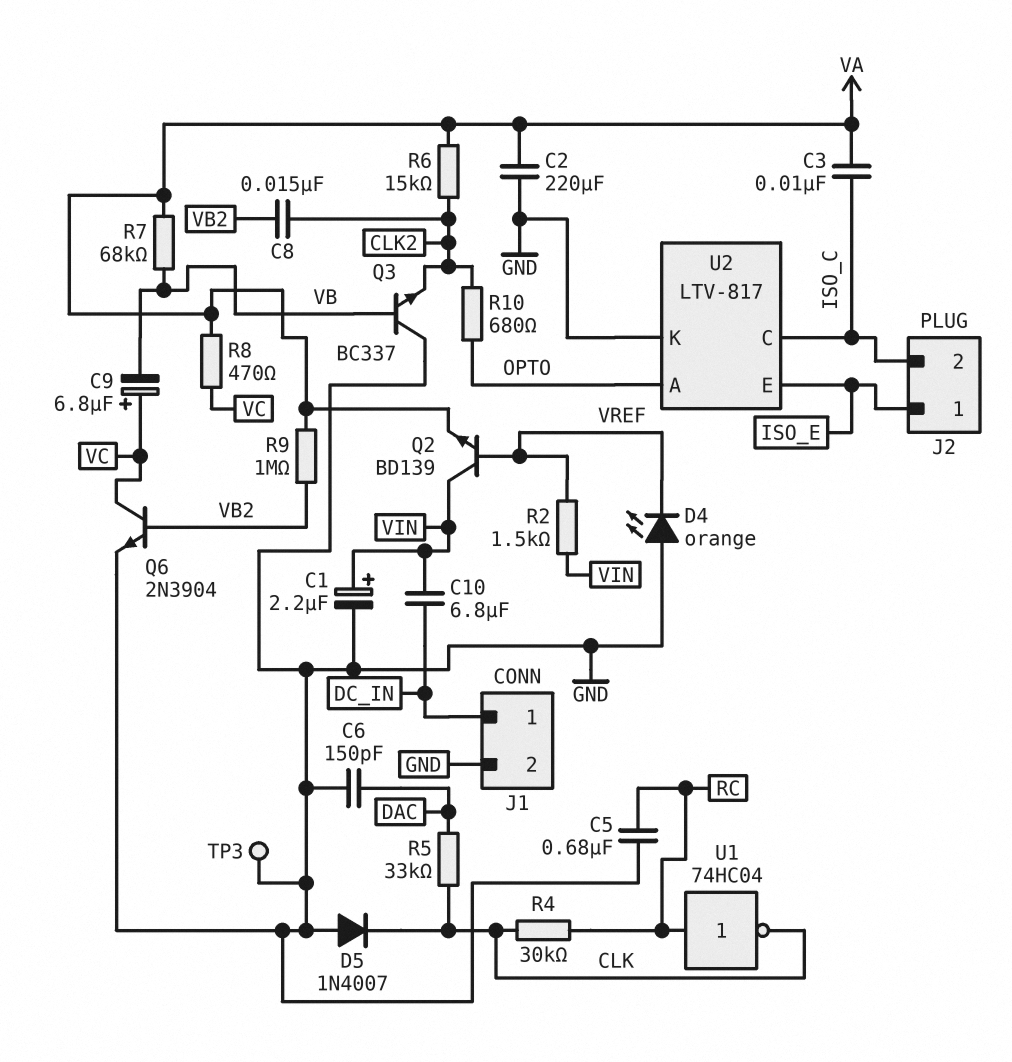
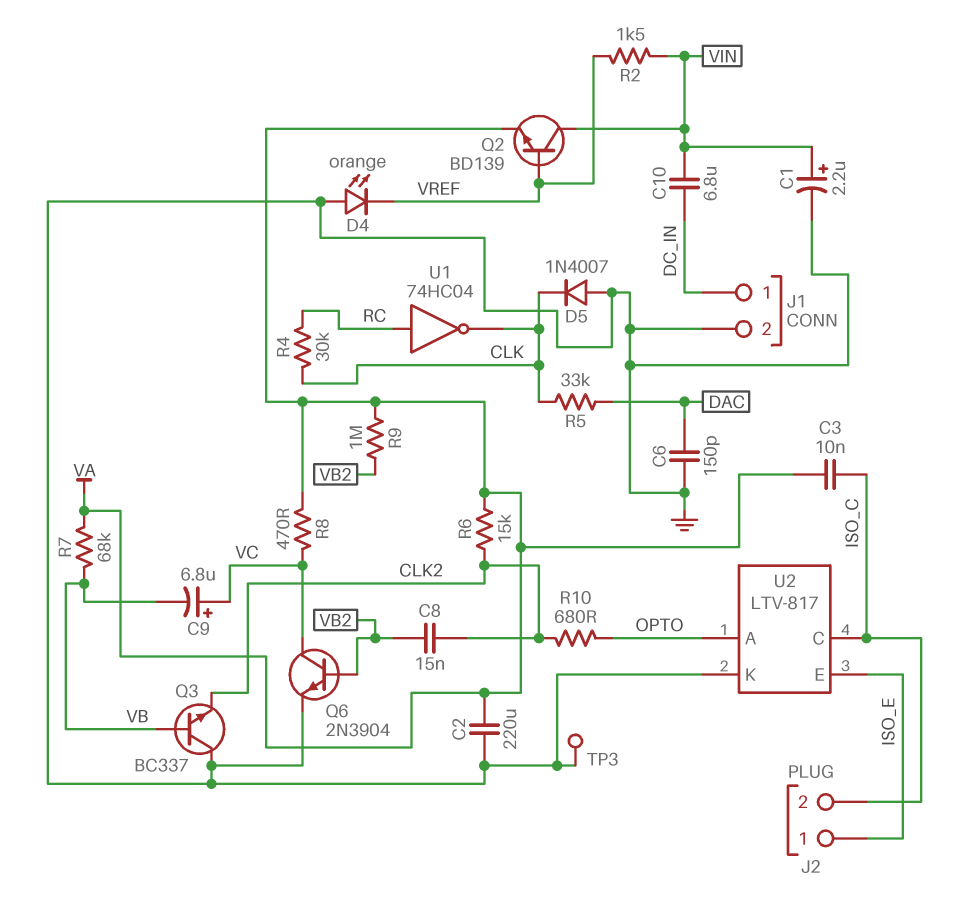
C5: 680nF (GND, RC) -> none

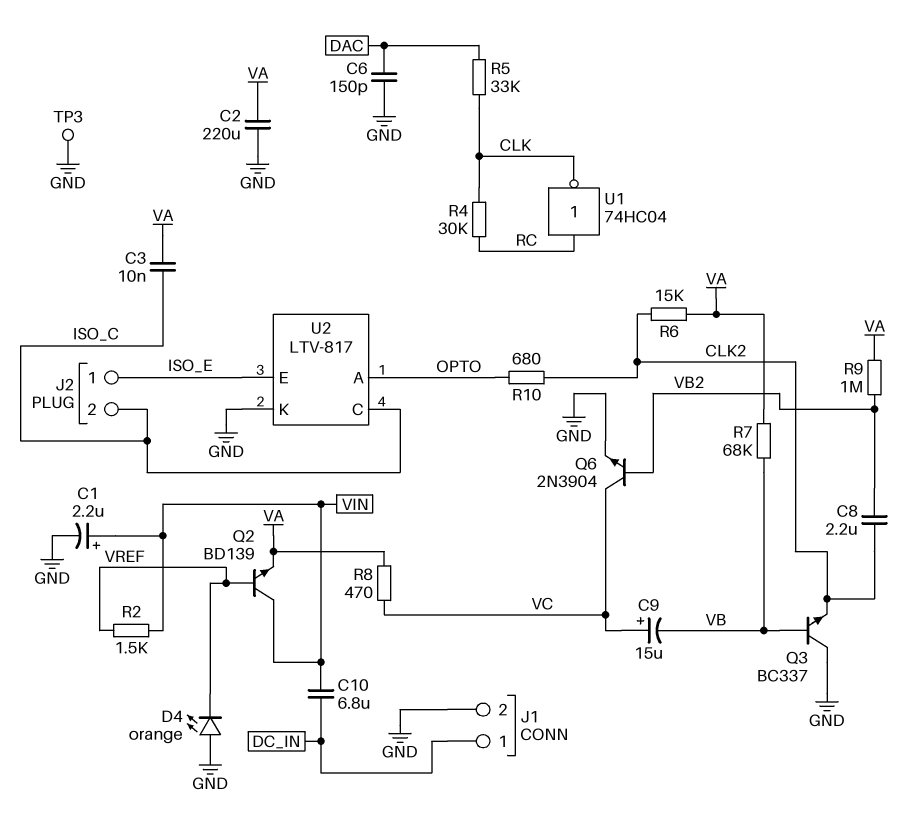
C8: 15nF (CLK2, VB2) -> 2.2uF (CLK2, VB2)
C9: 6.8uF (plus VC, minus VB) -> 15uF (plus VC, minus VB)
D5: diode 1N4007 (A GND, K CLK) -> none

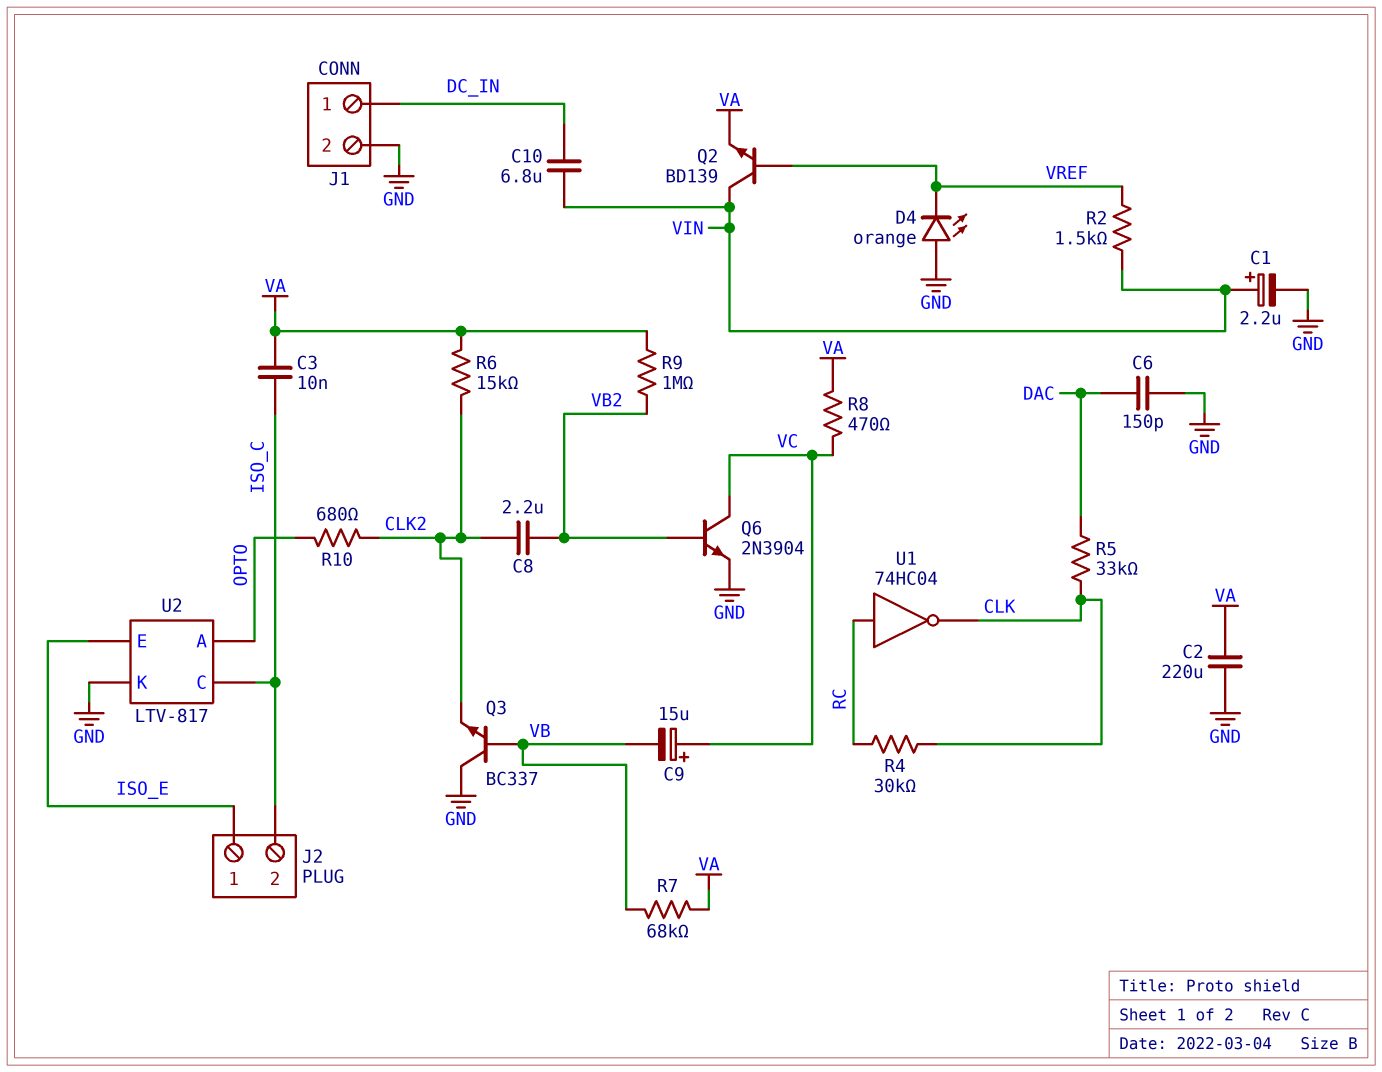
TP3: test point (GND) -> none

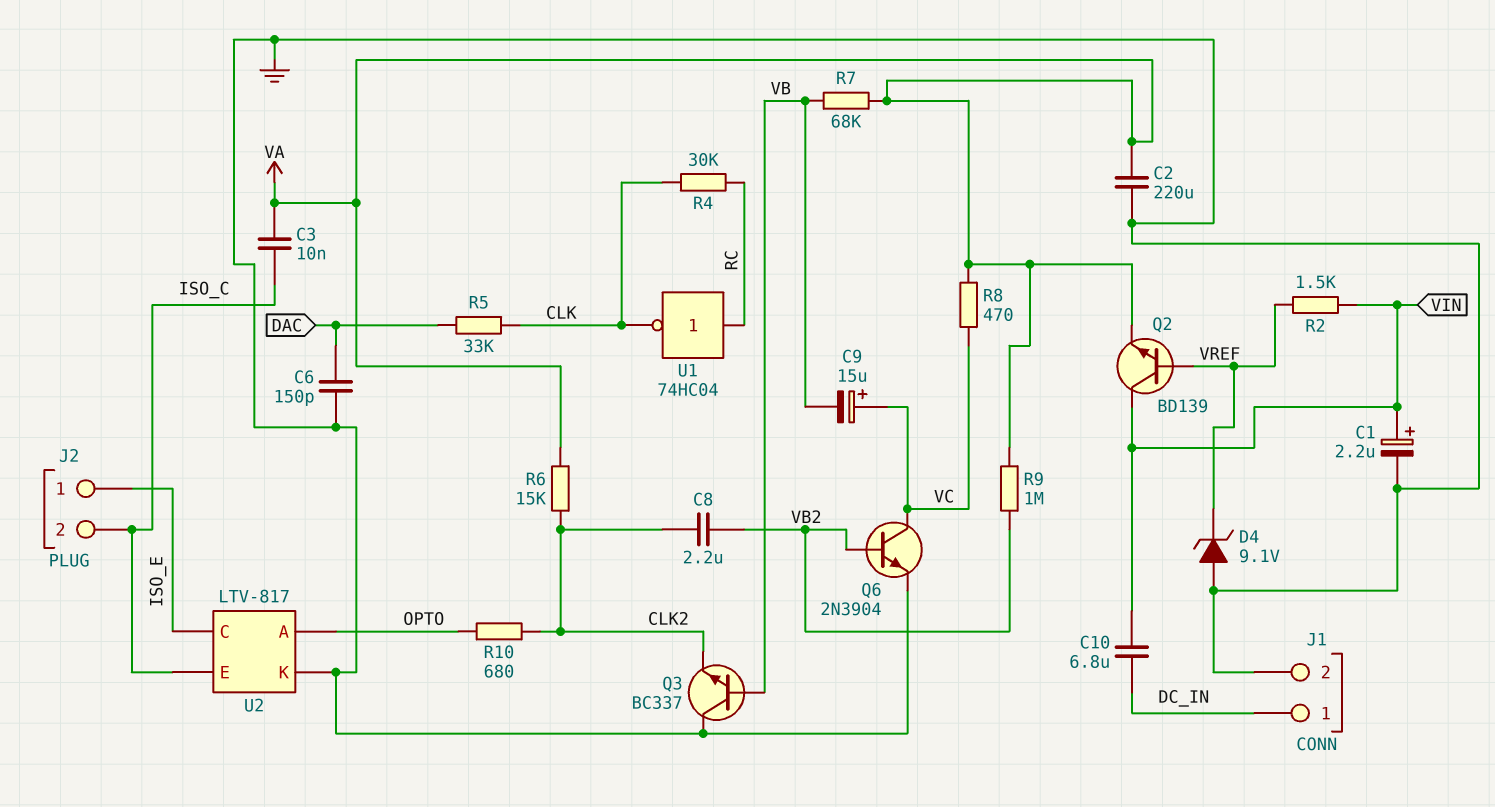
D4: LED orange (A GND, K VREF) -> zener 9.1V (A GND, K VREF)
U2 pin C: ISO_C -> ISO_E
U2 pin E: ISO_E -> ISO_C

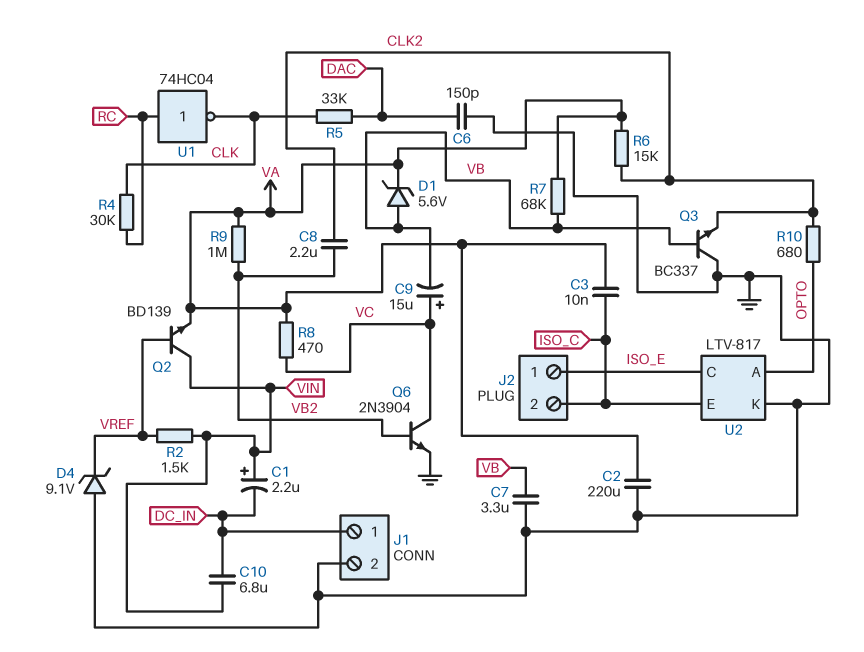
C1: 2.2uF (plus VIN, minus GND) -> 2.2uF (plus VIN, minus DC_IN)
C7: none -> 3.3uF (GND, VB)
D1: none -> zener 5.6V (A VB, K VA)

